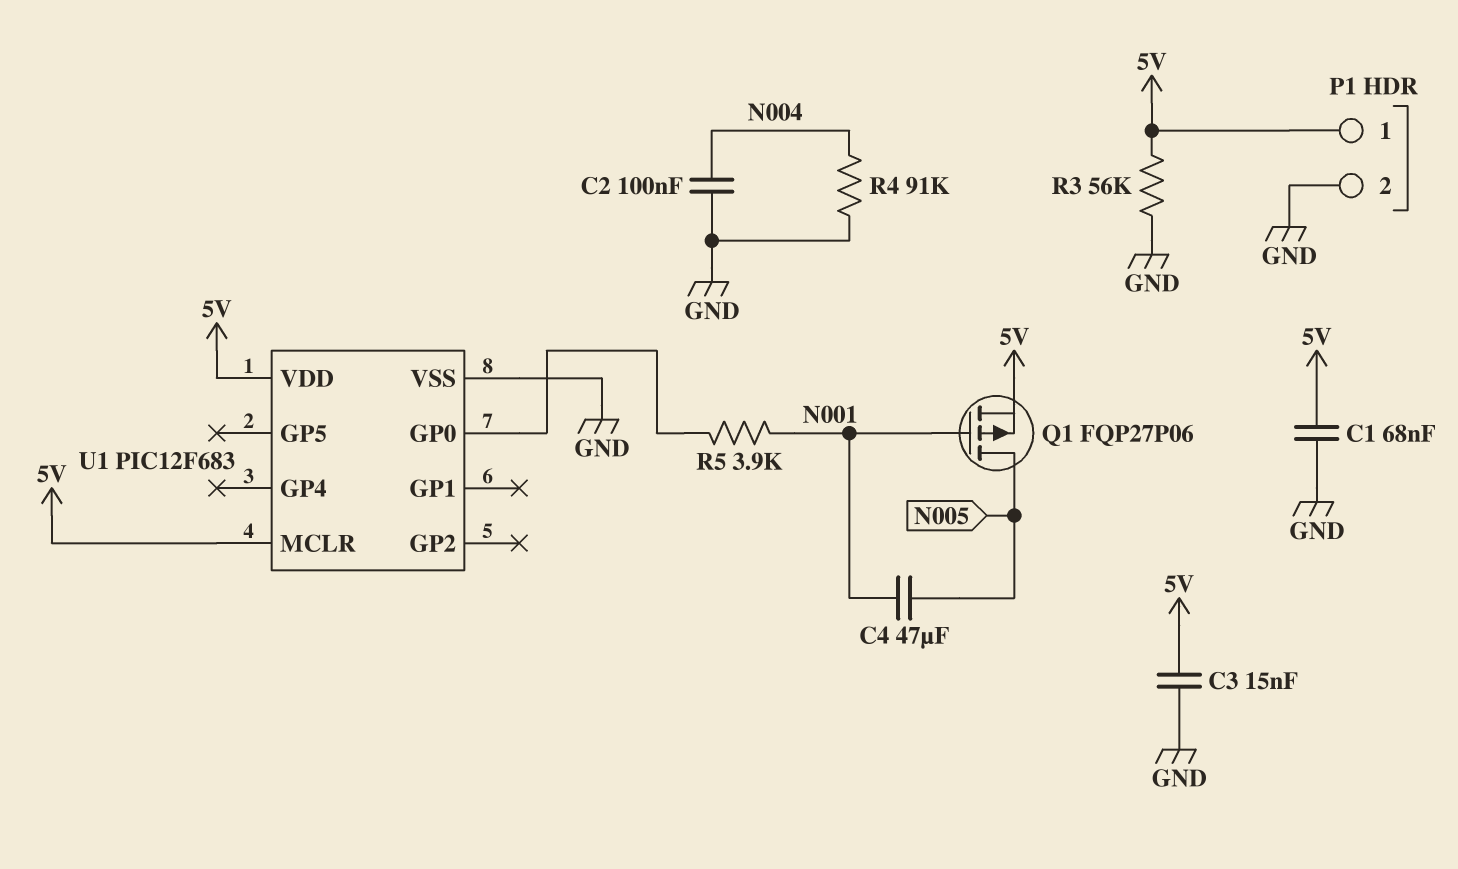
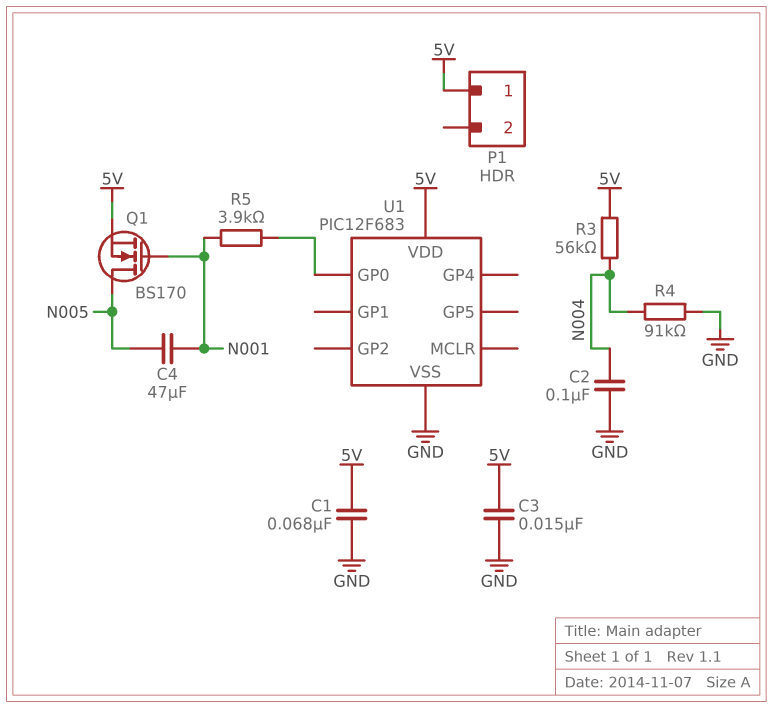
P1 pin 2: GND -> none
Q1: PMOS FQP27P06 (G N001, D N005, S 5V) -> NMOS BS170 (G N001, D N005, S 5V)
R3: 56k (5V, GND) -> 56k (5V, N004)
U1 pin MCLR: 5V -> none

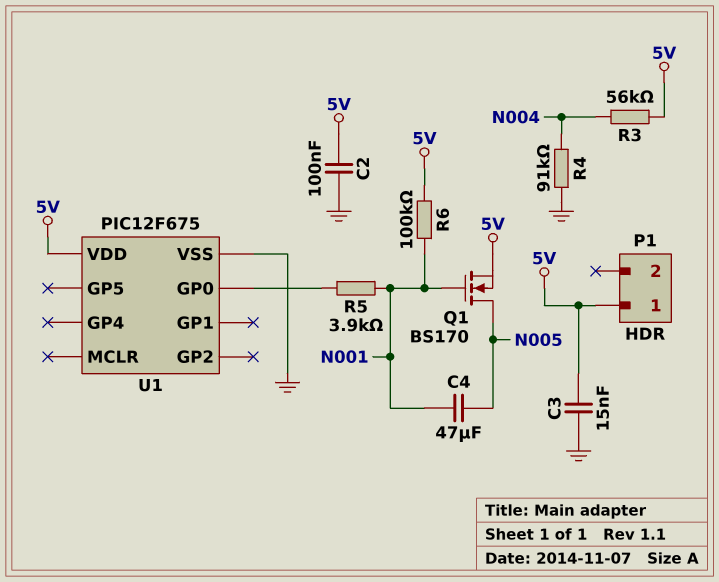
C1: 68nF (5V, GND) -> none
C2: 100nF (GND, N004) -> 100nF (5V, GND)
R6: none -> 100k (5V, N001)
U1: PIC12F683 -> PIC12F675

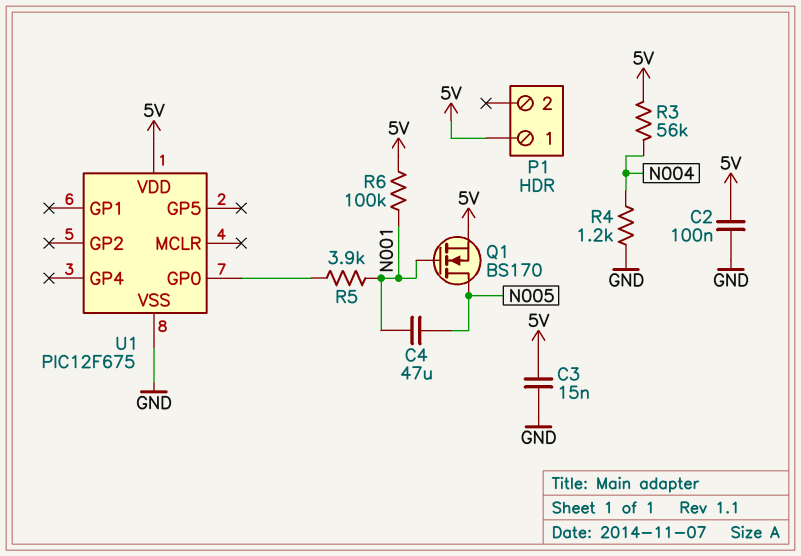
R4: 91k (GND, N004) -> 1.2k (GND, N004)

